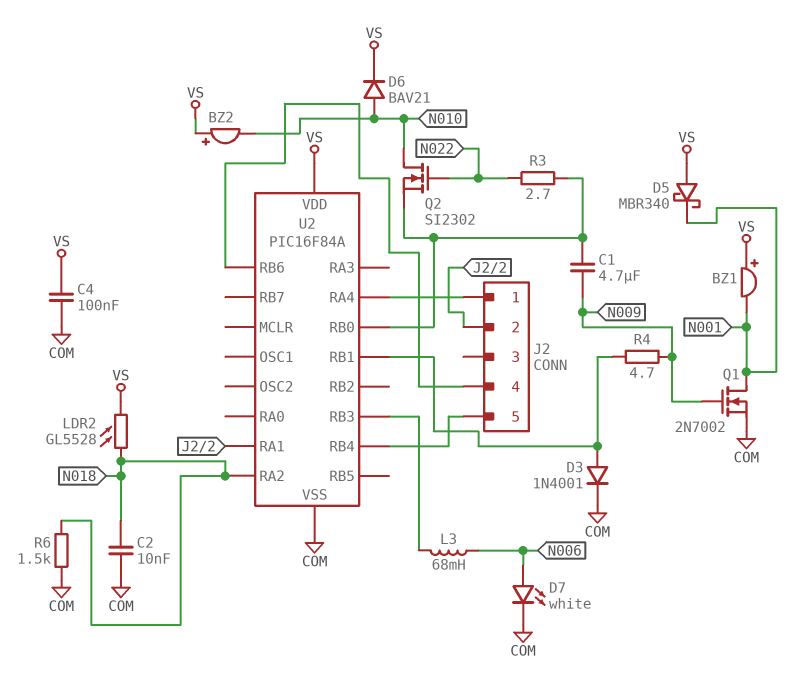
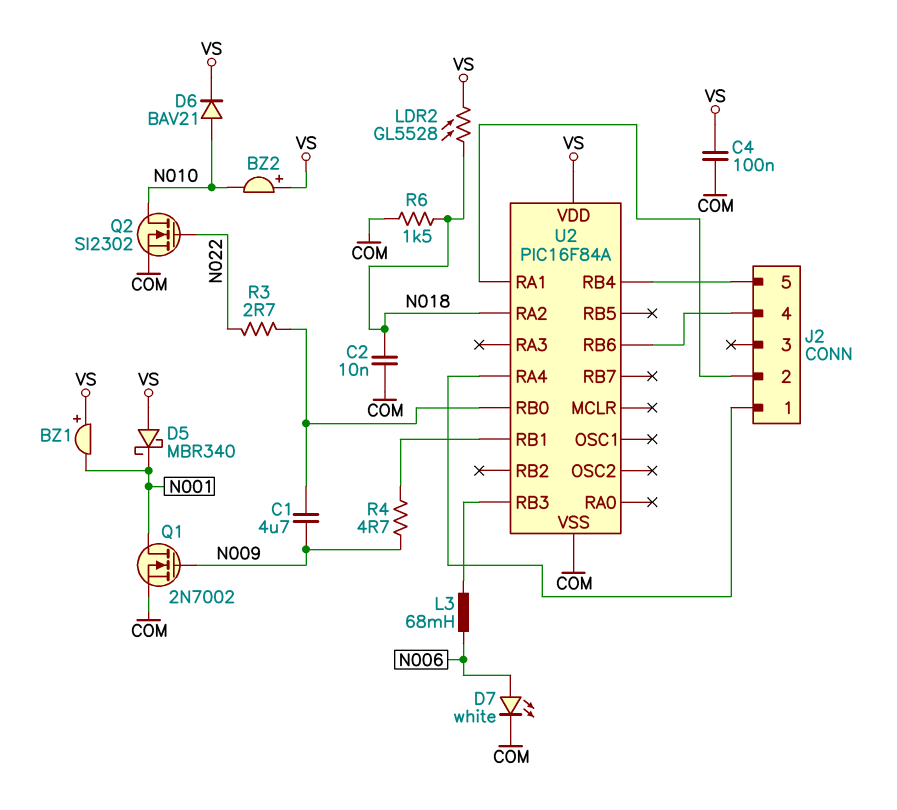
D3: diode 1N4001 (A U2/RB1, K COM) -> none
Q2: NMOS SI2302 (G N022, D N010, S U2/RB0) -> NMOS SI2302 (G N022, D N010, S COM)

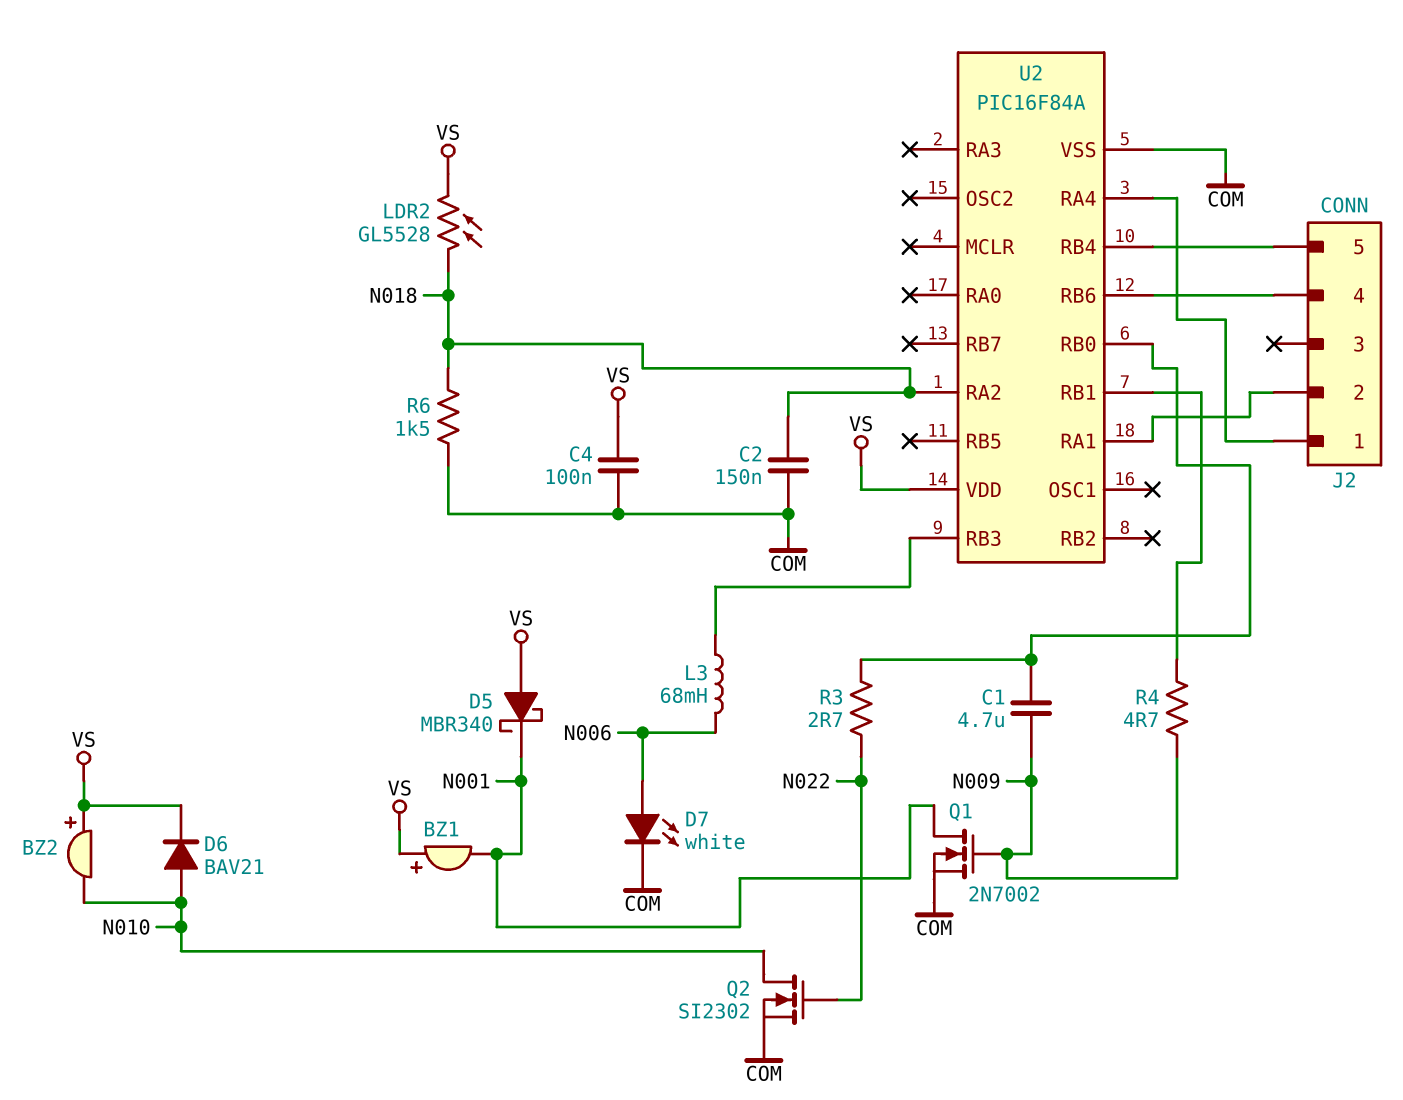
C2: 10nF (COM, N018) -> 150nF (COM, N018)

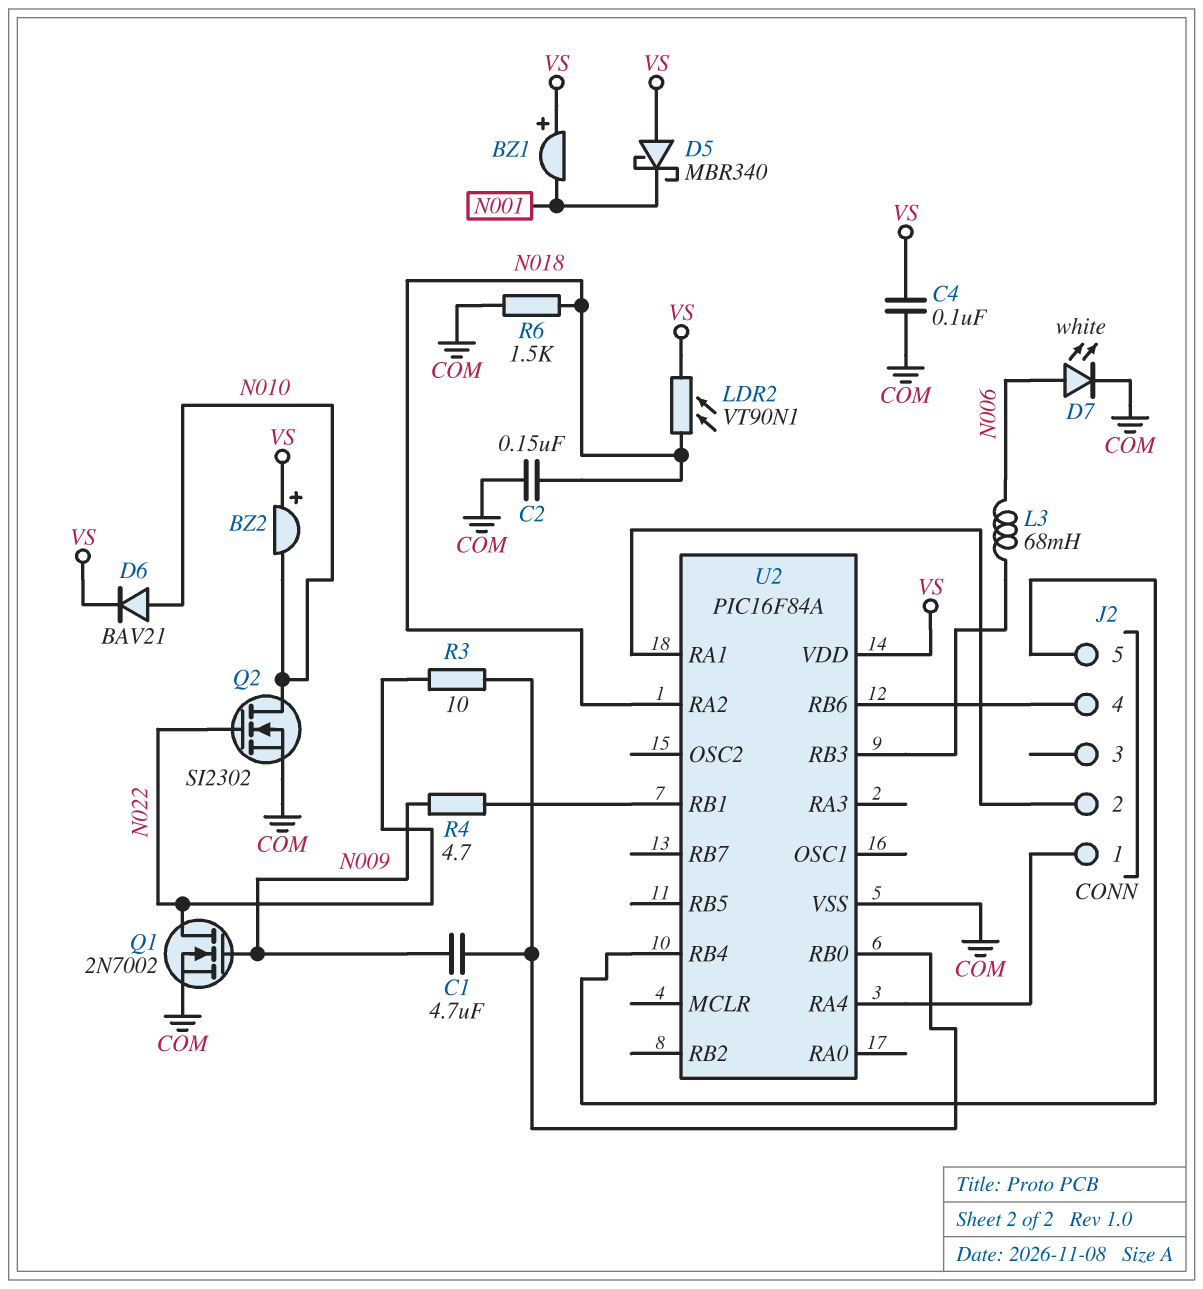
LDR2: GL5528 (N018, VS) -> VT90N1 (N018, VS)
Q1: NMOS 2N7002 (G N009, D N001, S COM) -> NMOS 2N7002 (G N009, D N022, S COM)
R3: 2.7 (N022, U2/RB0) -> 10 (N022, U2/RB0)

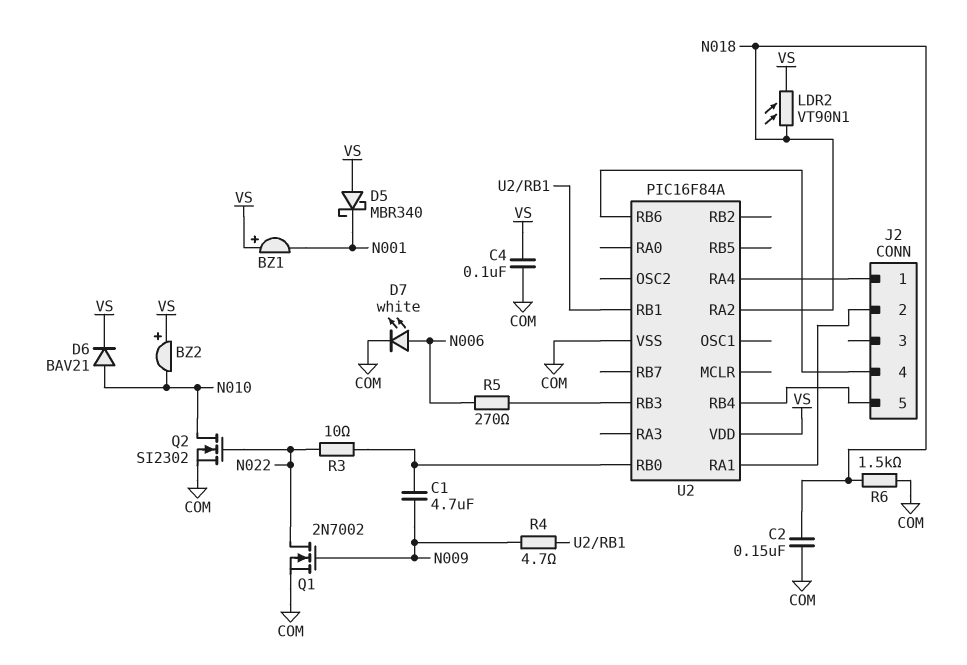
L3: 68mH (N006, U2/RB3) -> none
R5: none -> 270 (N006, U2/RB3)

